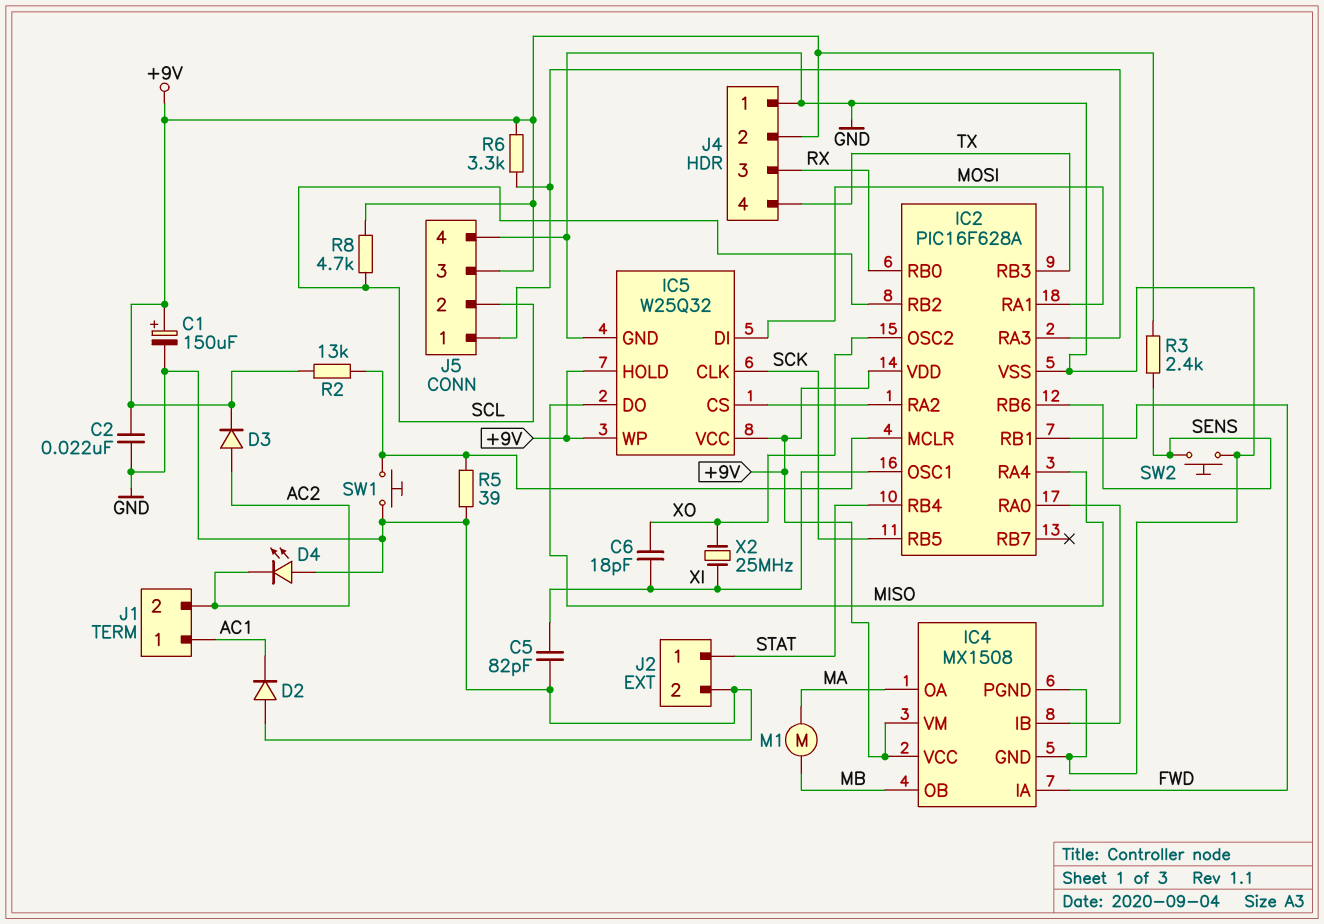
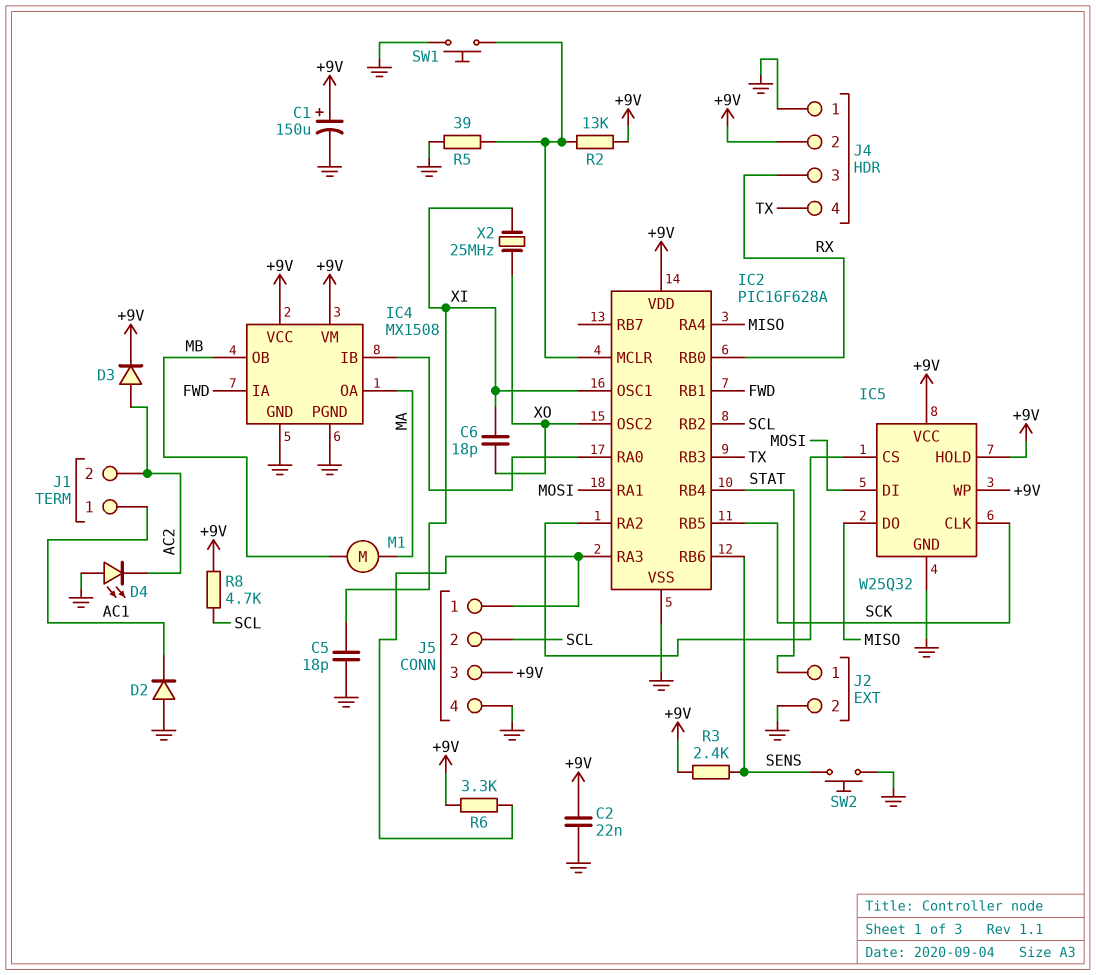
C5: 82pF (GND, XI) -> 18pF (GND, XI)

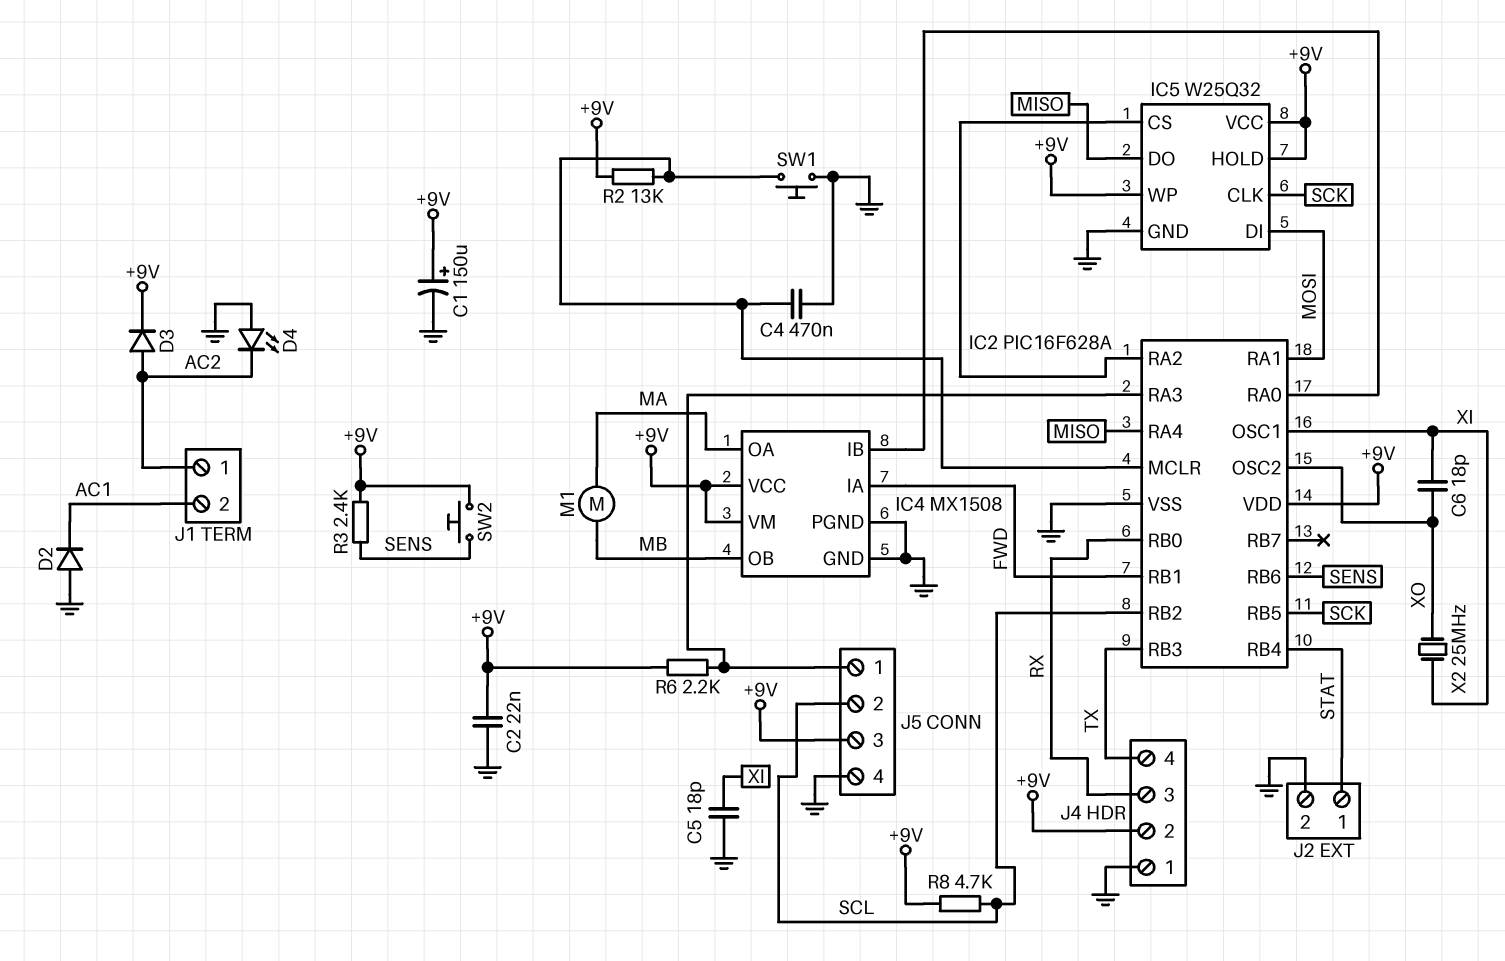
C4: none -> 470nF (GND, IC2/MCLR)
J1 pin 1: AC1 -> AC2
J1 pin 2: AC2 -> AC1
R5: 39 (GND, IC2/MCLR) -> none
R6: 3.3k (+9V, IC2/RA3) -> 2.2k (+9V, IC2/RA3)
SW2: button (GND, SENS) -> button (+9V, SENS)

